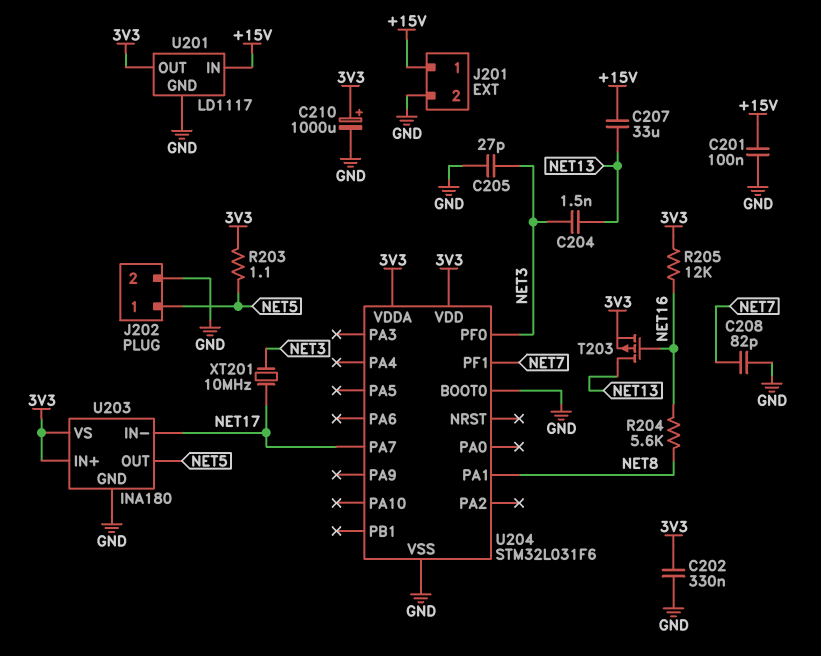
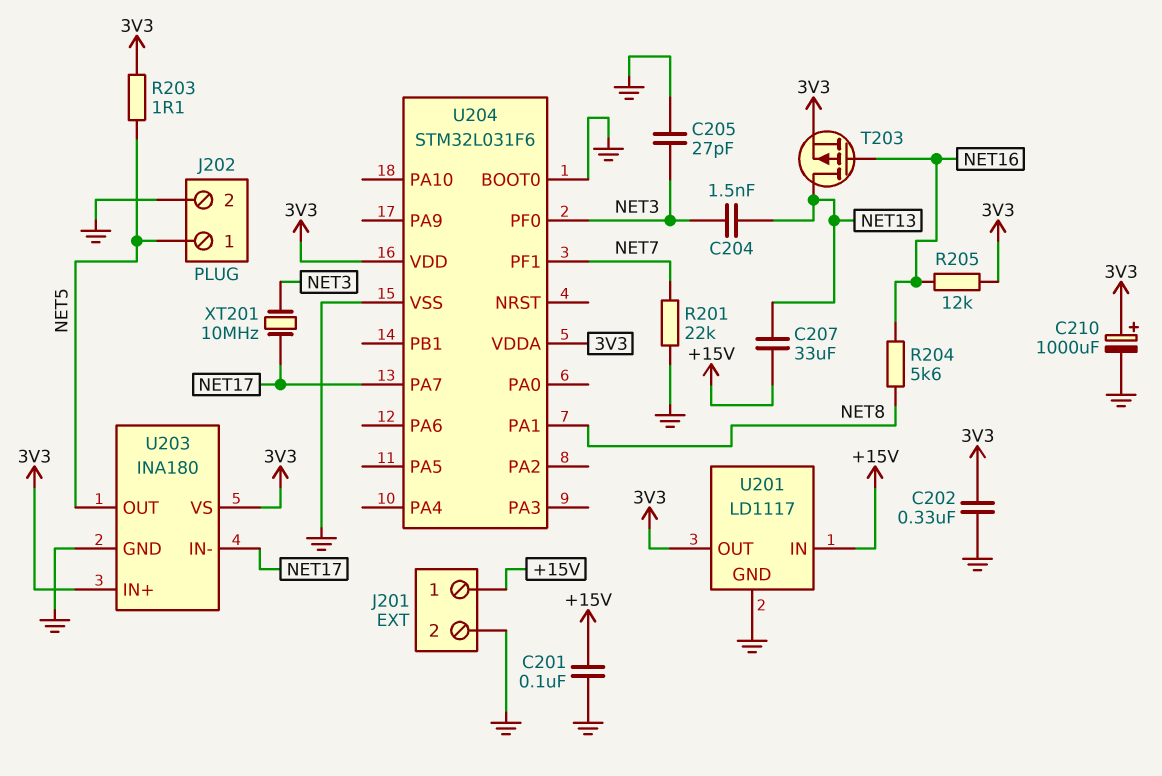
C208: 82pF (GND, NET7) -> none
R201: none -> 22k (GND, NET7)

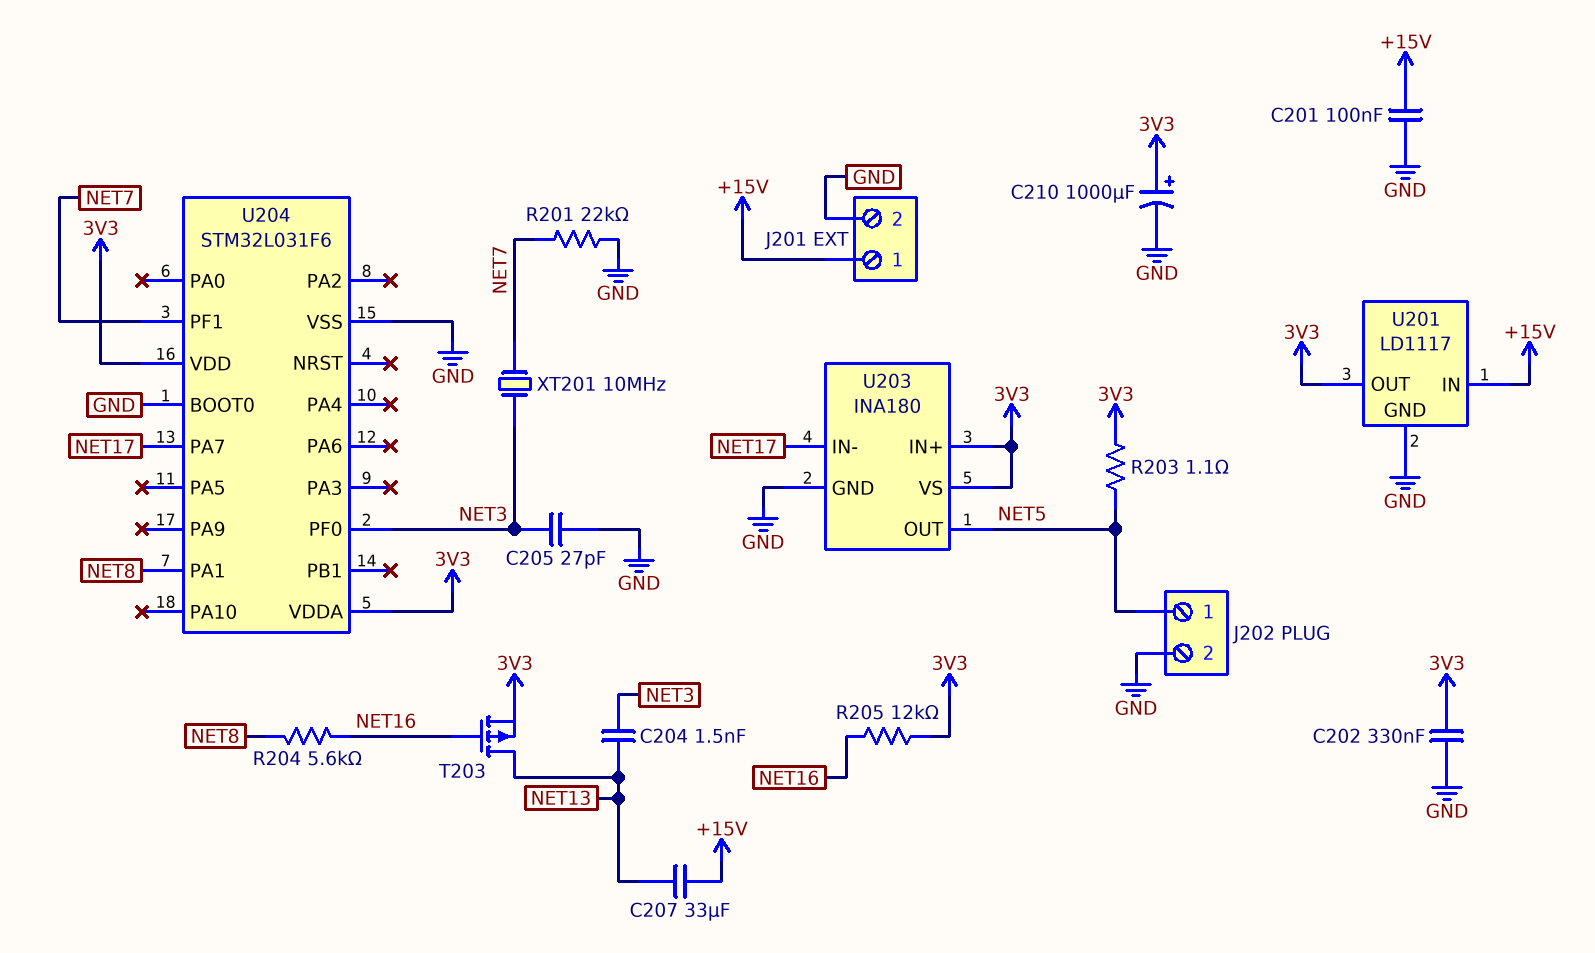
XT201: 10MHz (NET3, NET17) -> 10MHz (NET3, NET7)

